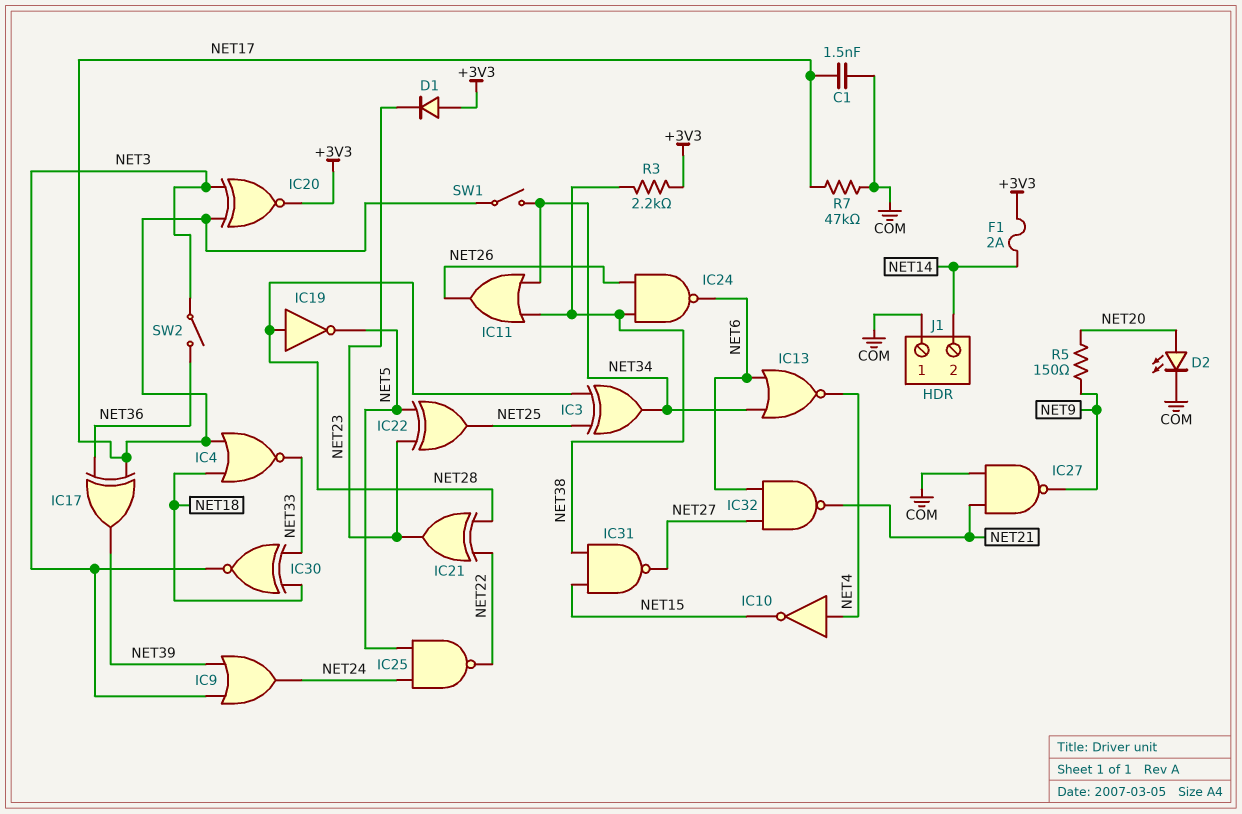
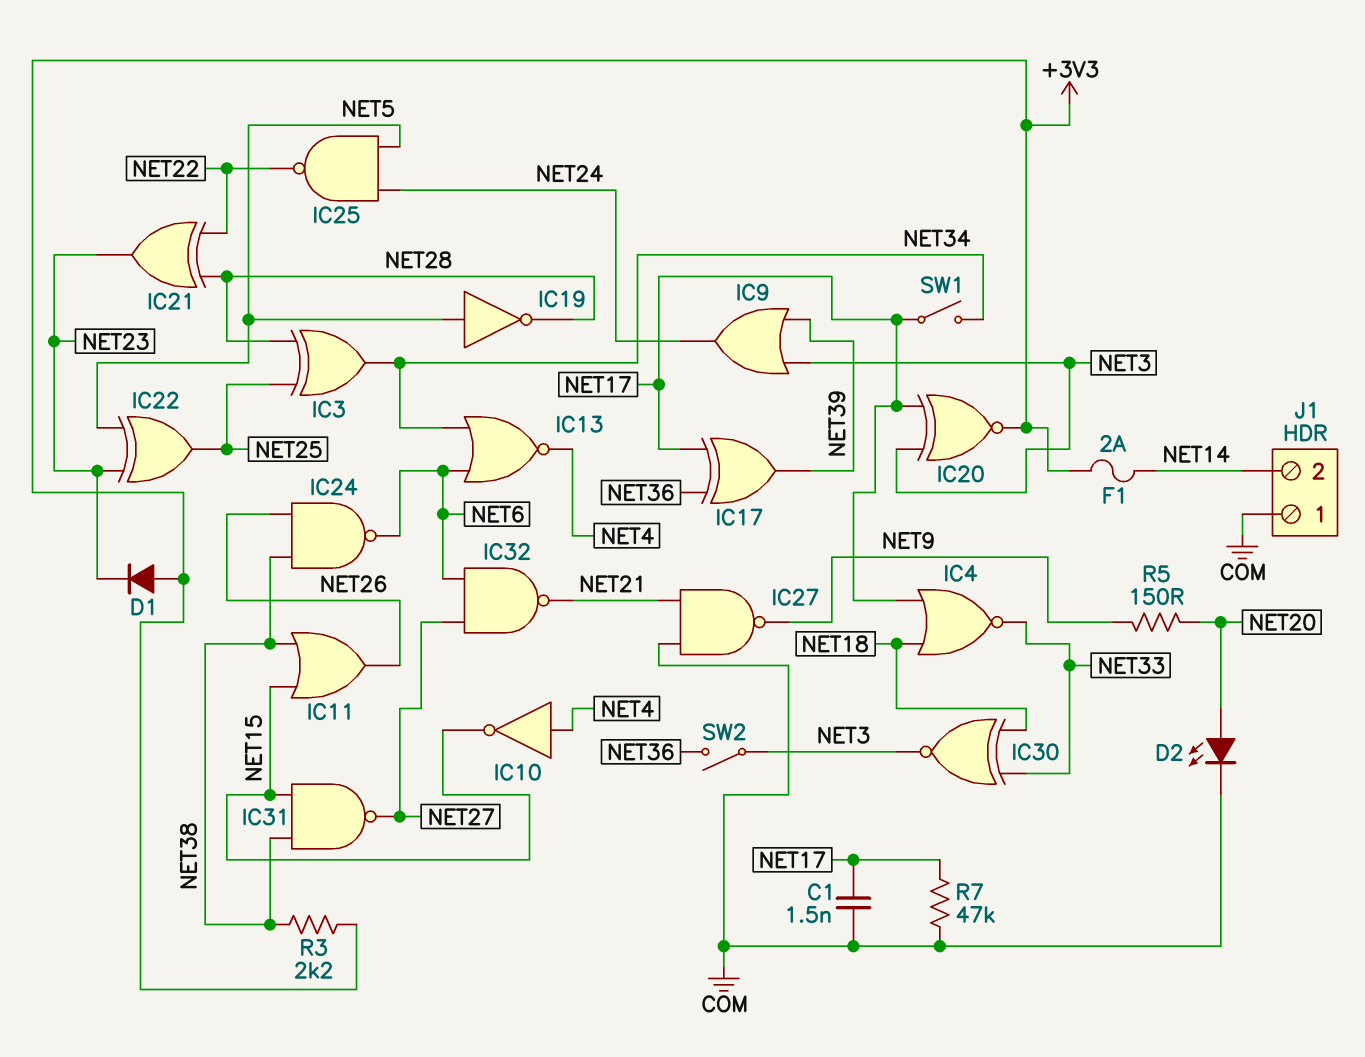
IC11: OR (in NET34, in NET38, out NET26) -> OR (in NET15, in NET38, out NET26)
IC19: NOT (in NET28, out NET5) -> NOT (in NET5, out NET28)

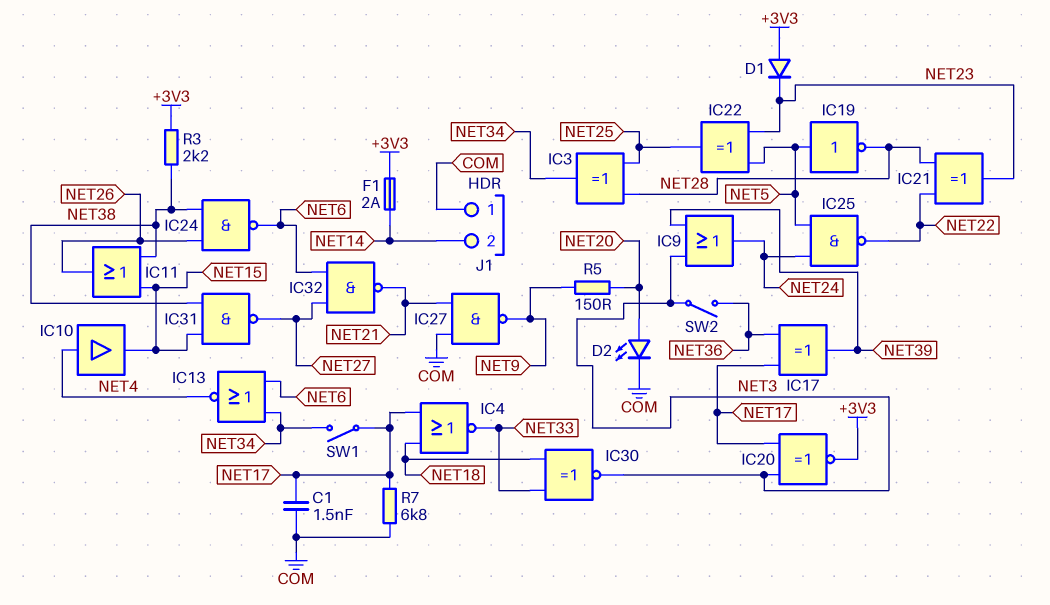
IC10: NOT (in NET4, out NET15) -> buffer (in NET4, out NET15)
R7: 47k (COM, NET17) -> 6.8k (COM, NET17)

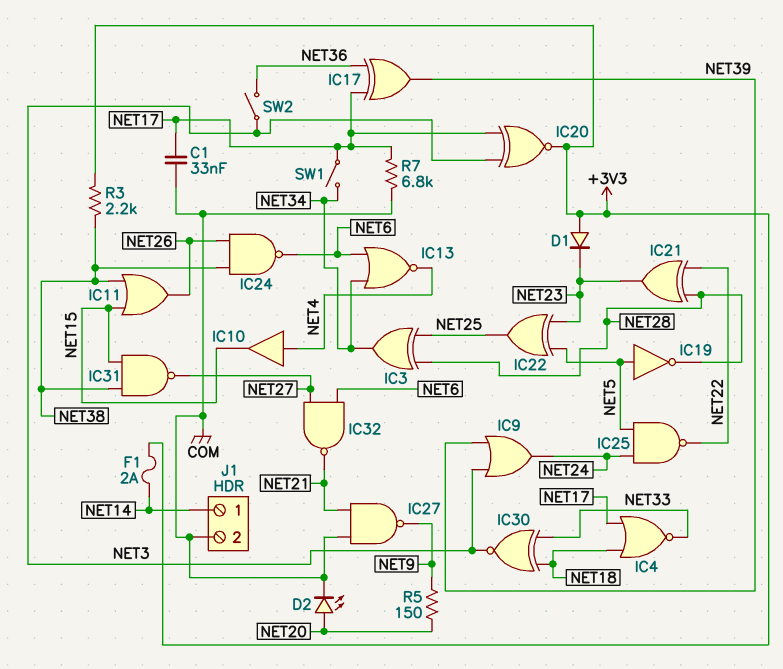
C1: 1.5nF (COM, NET17) -> 33nF (COM, NET17)
J1 pin 1: COM -> NET14
J1 pin 2: NET14 -> COM

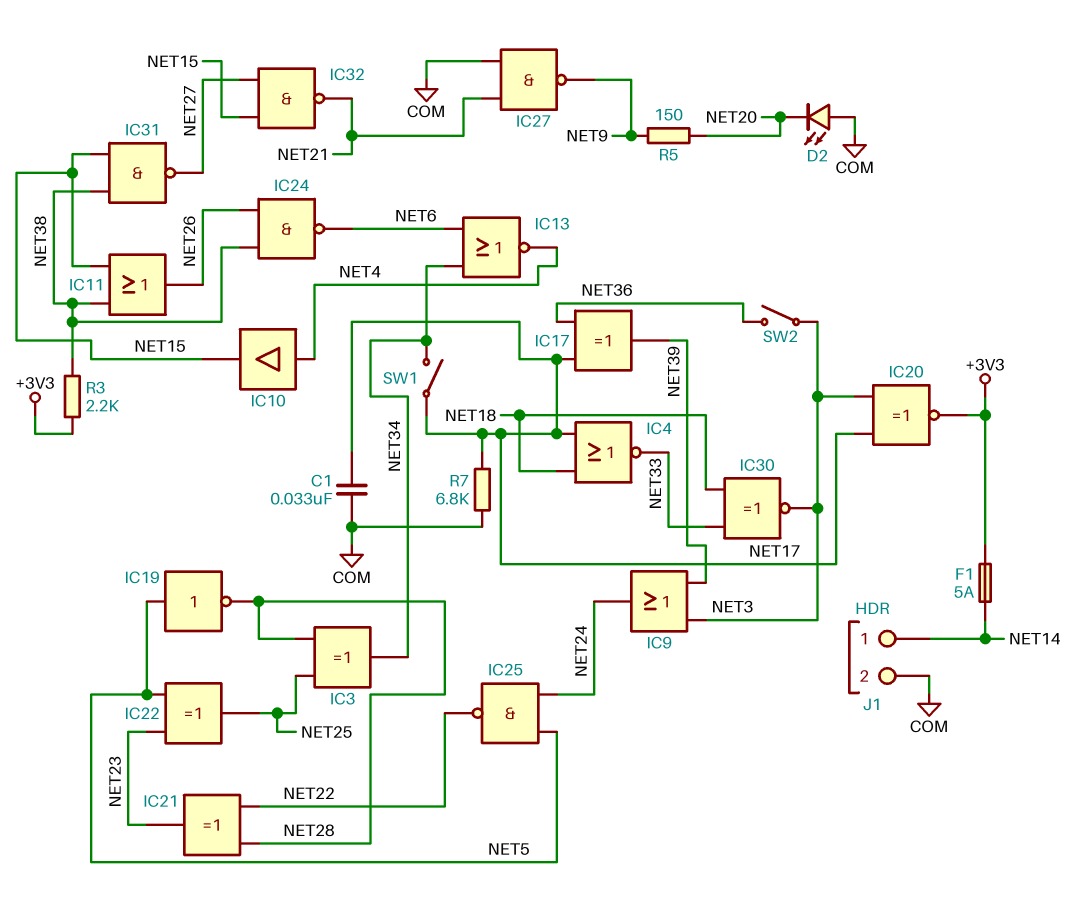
D1: diode (A +3V3, K NET23) -> none
D2: LED (A NET20, K COM) -> LED (A COM, K NET20)
F1: 2A (+3V3, NET14) -> 5A (+3V3, NET14)
IC32: NAND (in NET6, in NET27, out NET21) -> NAND (in NET15, in NET27, out NET21)

